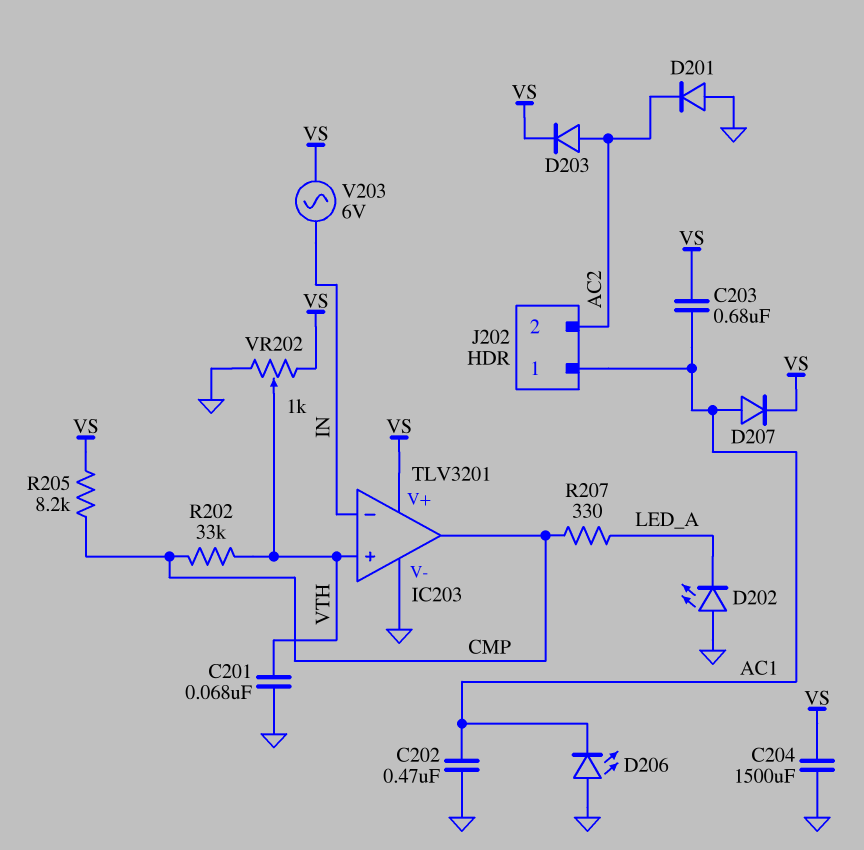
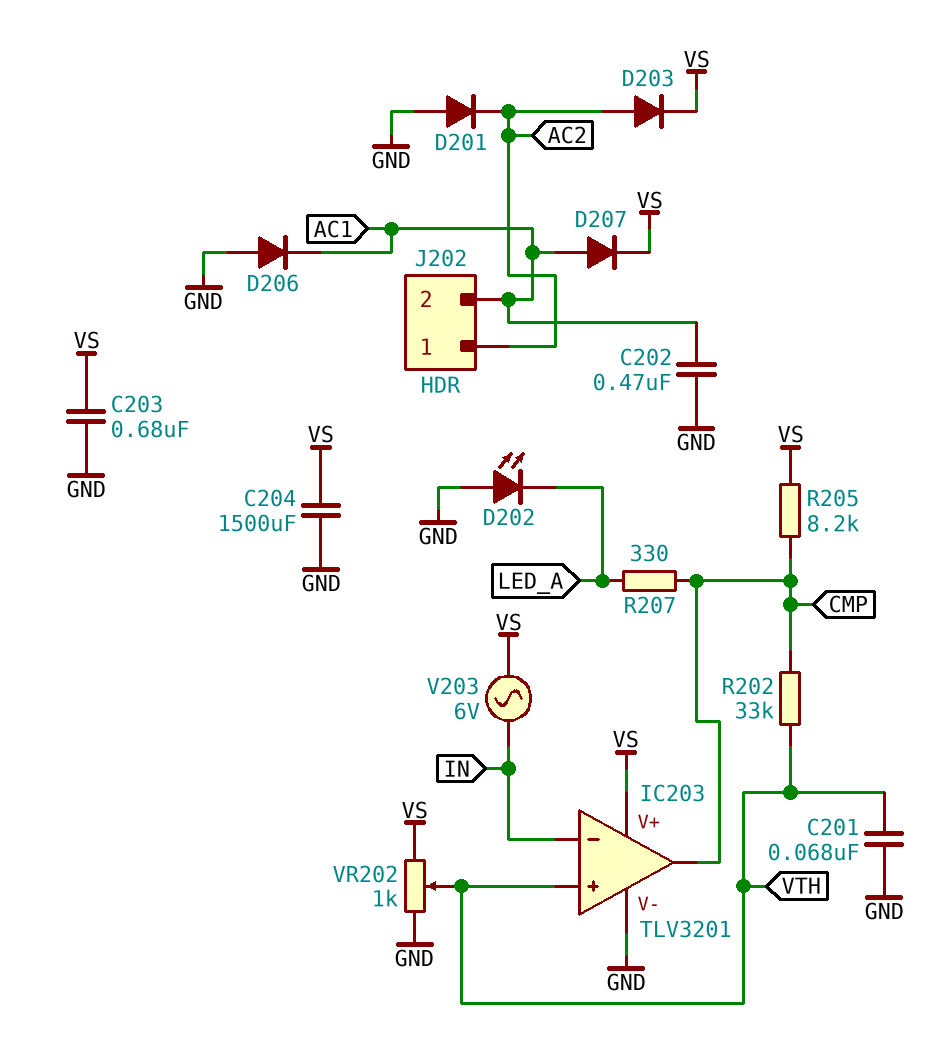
C203: 680nF (AC1, VS) -> 680nF (GND, VS)
D206: LED (A GND, K AC1) -> diode (A GND, K AC1)
J202 pin 1: AC1 -> AC2
J202 pin 2: AC2 -> AC1

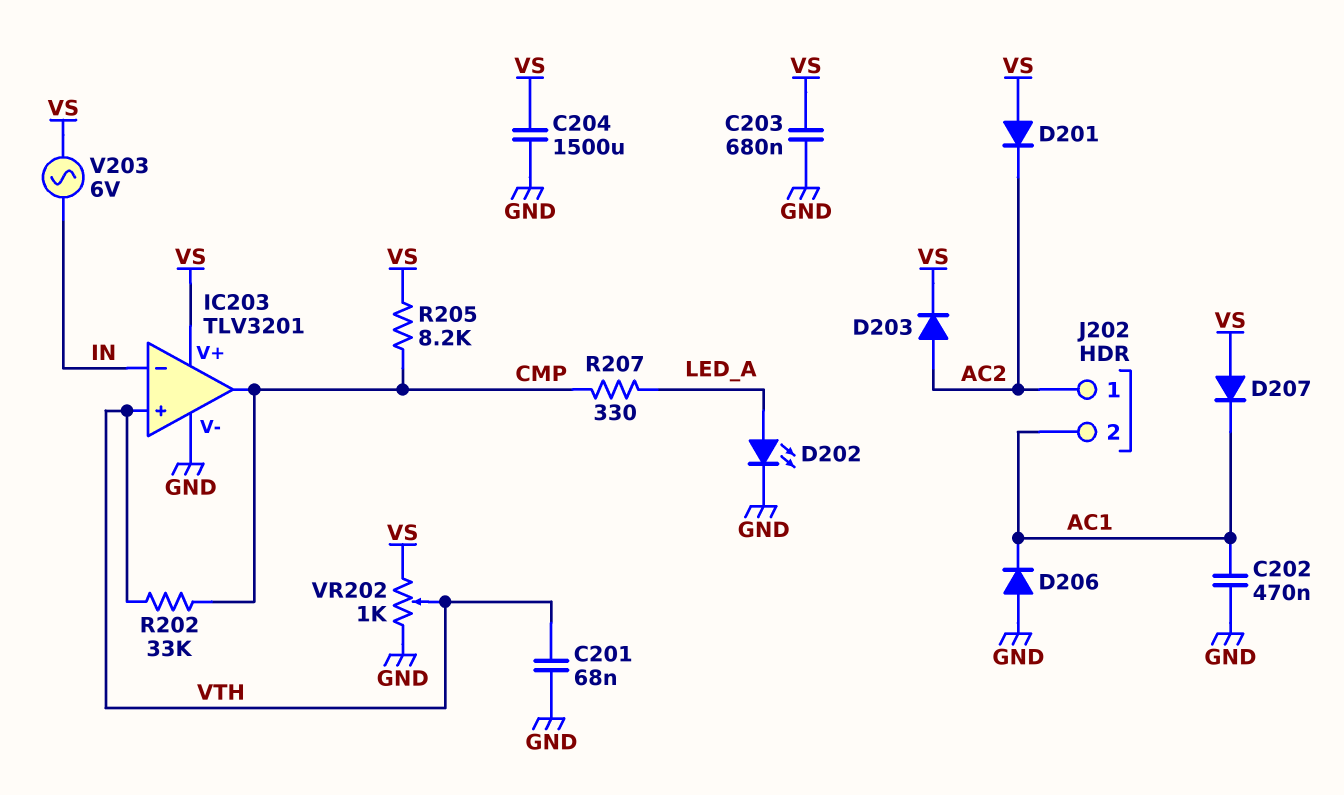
D201: diode (A GND, K AC2) -> diode (A VS, K AC2)
D202: LED (A GND, K LED_A) -> LED (A LED_A, K GND)
D207: diode (A AC1, K VS) -> diode (A VS, K AC1)

